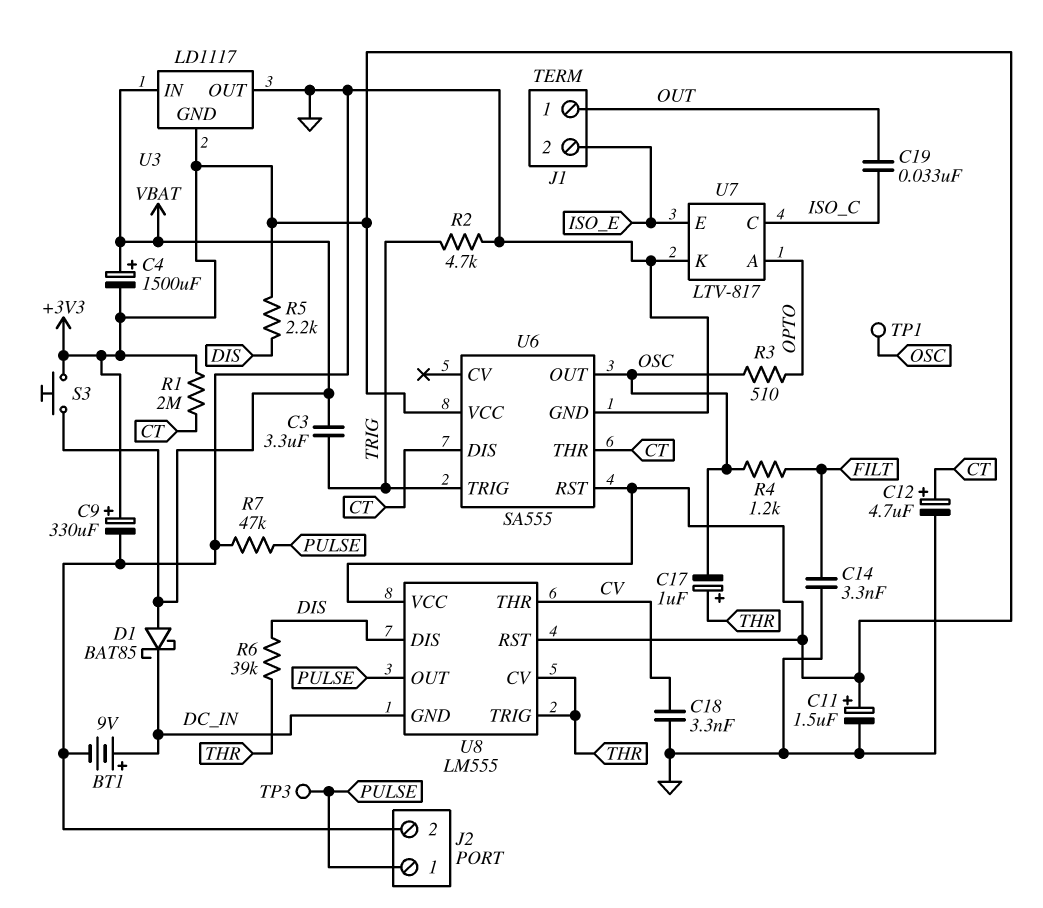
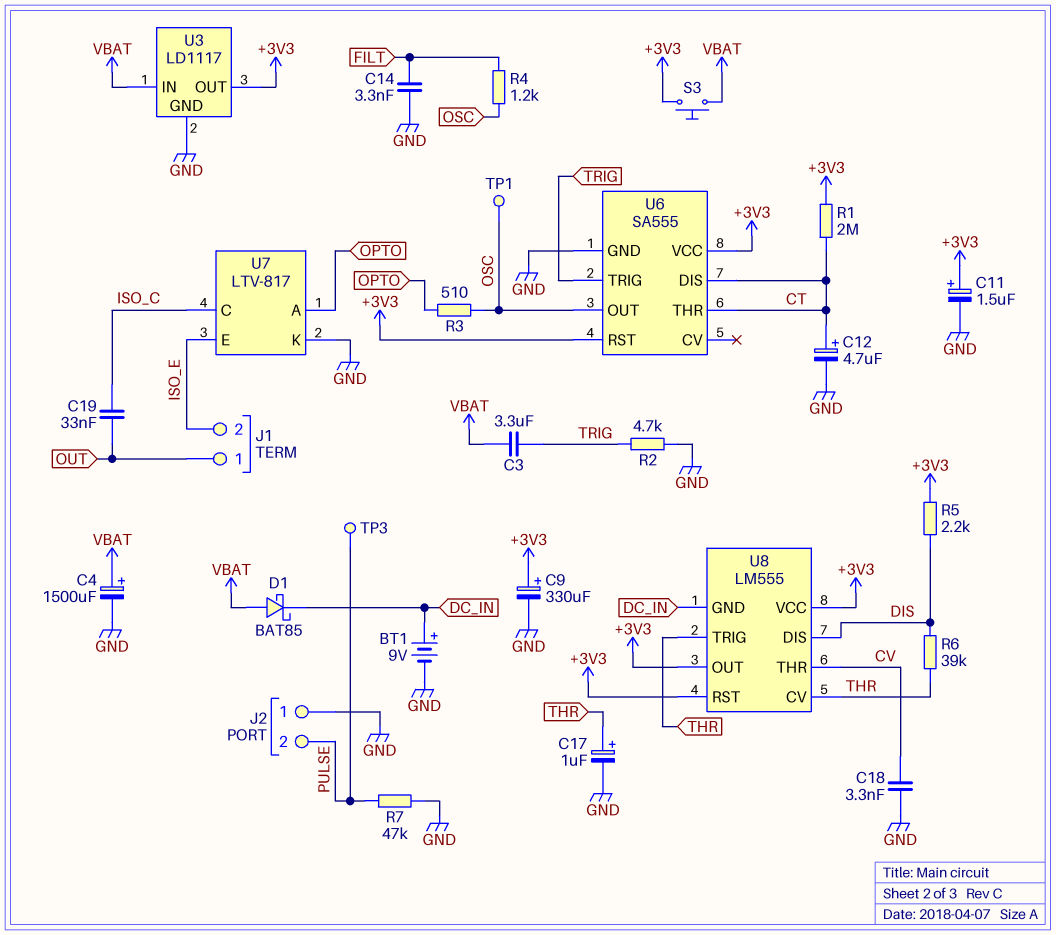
C4: 1500uF (plus VBAT, minus +3V3) -> 1500uF (plus VBAT, minus GND)
C17: 1uF (plus THR, minus OSC) -> 1uF (plus THR, minus GND)
J2 pin 1: PULSE -> GND
J2 pin 2: GND -> PULSE
U3 pin GND: +3V3 -> GND
U3 pin OUT: GND -> +3V3
U8 pin OUT: PULSE -> +3V3

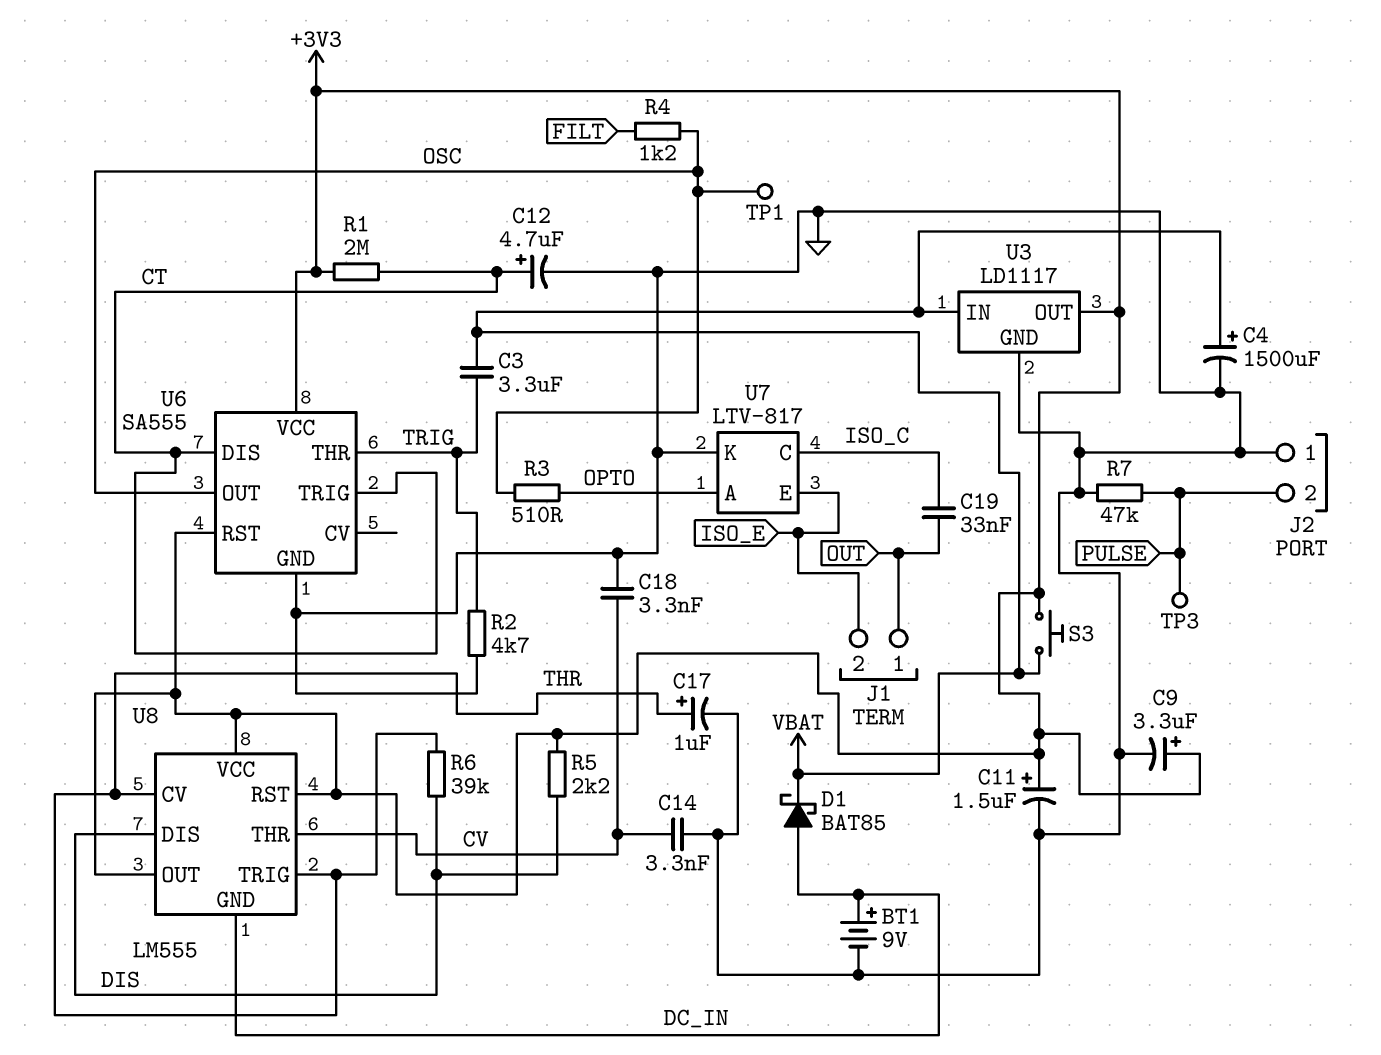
C9: 330uF (plus +3V3, minus GND) -> 3.3uF (plus +3V3, minus GND)
C14: 3.3nF (FILT, GND) -> 3.3nF (CV, GND)
D1: schottky BAT85 (A VBAT, K DC_IN) -> schottky BAT85 (A DC_IN, K VBAT)
U6 pin THR: CT -> TRIG
U6 pin TRIG: TRIG -> CT

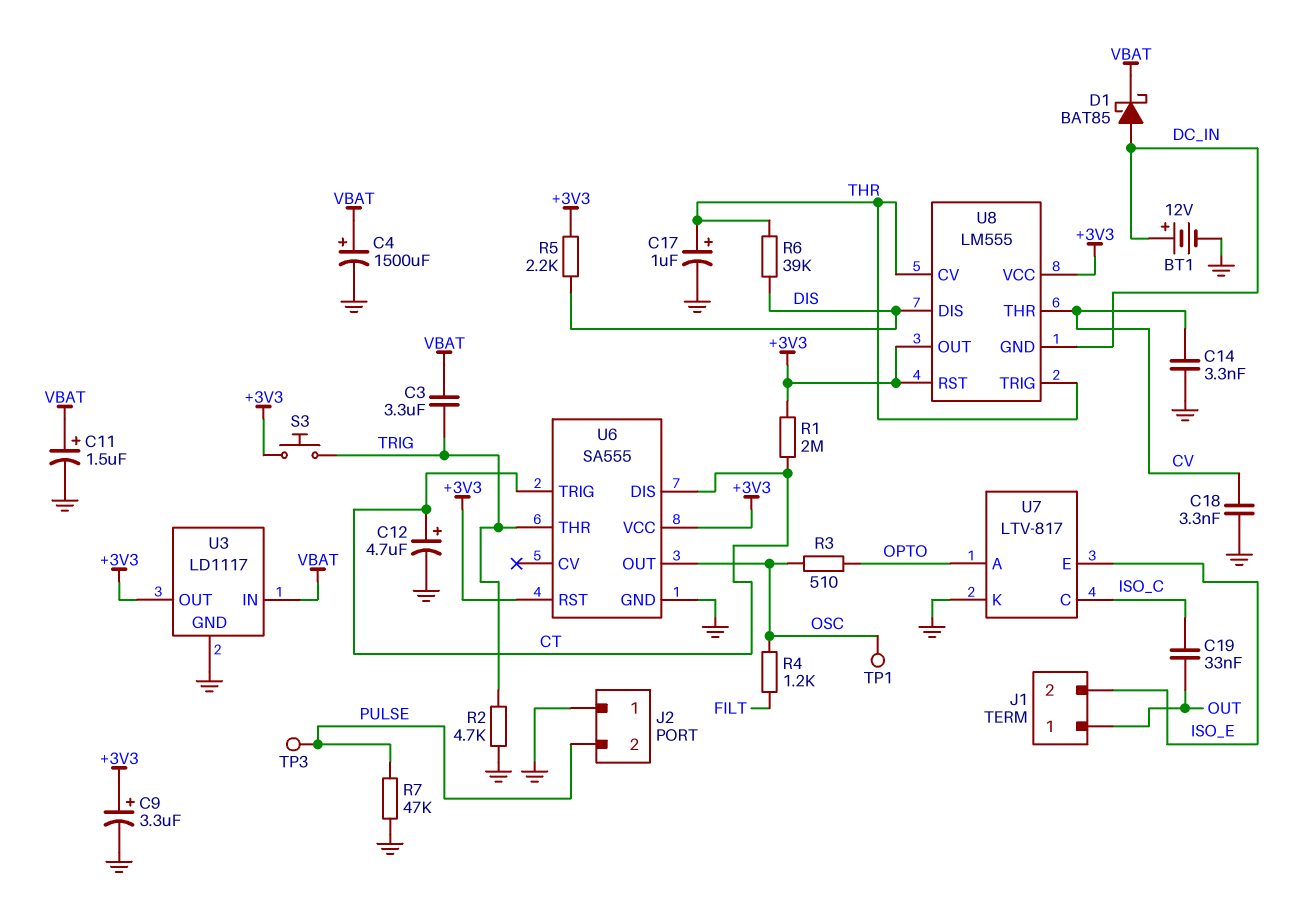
BT1: 9V (plus DC_IN, minus GND) -> 12V (plus DC_IN, minus GND)
C11: 1.5uF (plus +3V3, minus GND) -> 1.5uF (plus VBAT, minus GND)
S3: button (+3V3, VBAT) -> button (+3V3, TRIG)

